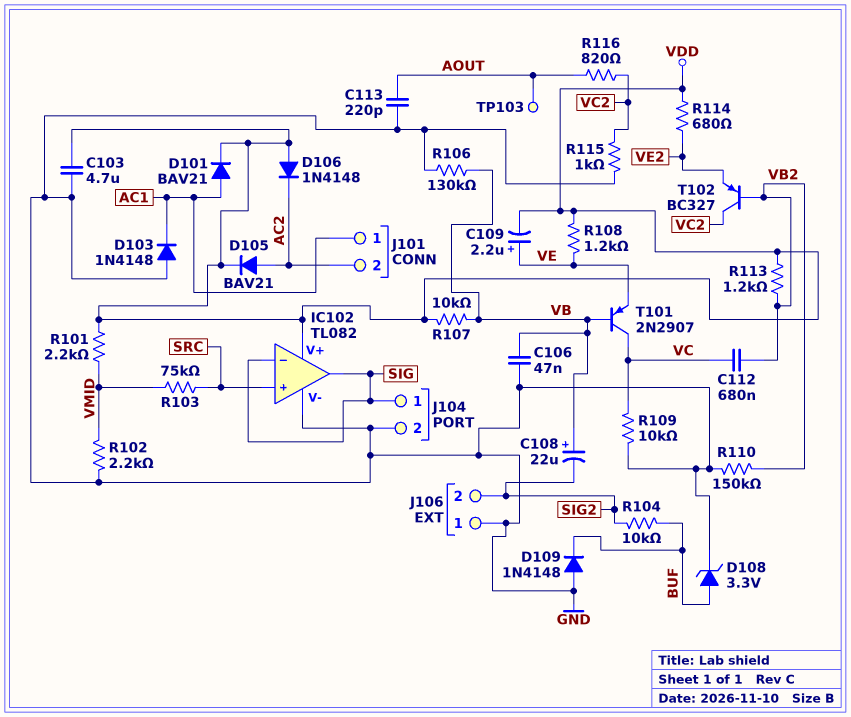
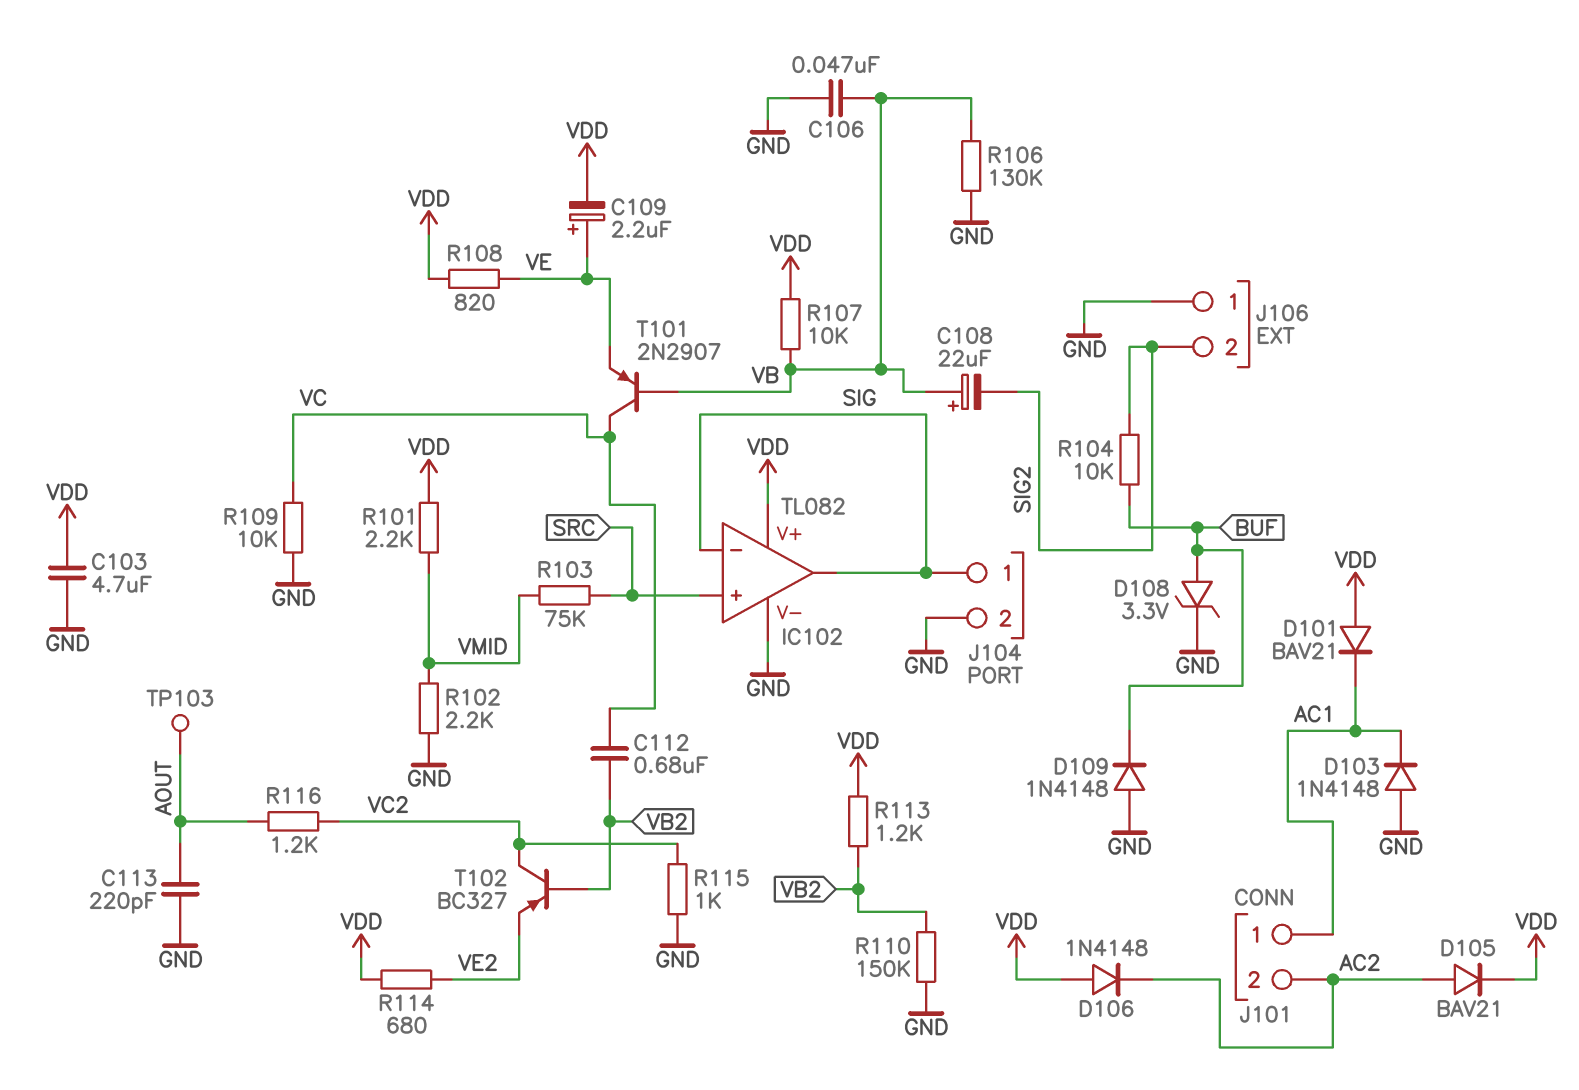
D101: diode BAV21 (A AC1, K VDD) -> diode BAV21 (A VDD, K AC1)
R108: 1.2k (VDD, VE) -> 820 (VDD, VE)
R116: 820 (AOUT, VC2) -> 1.2k (AOUT, VC2)

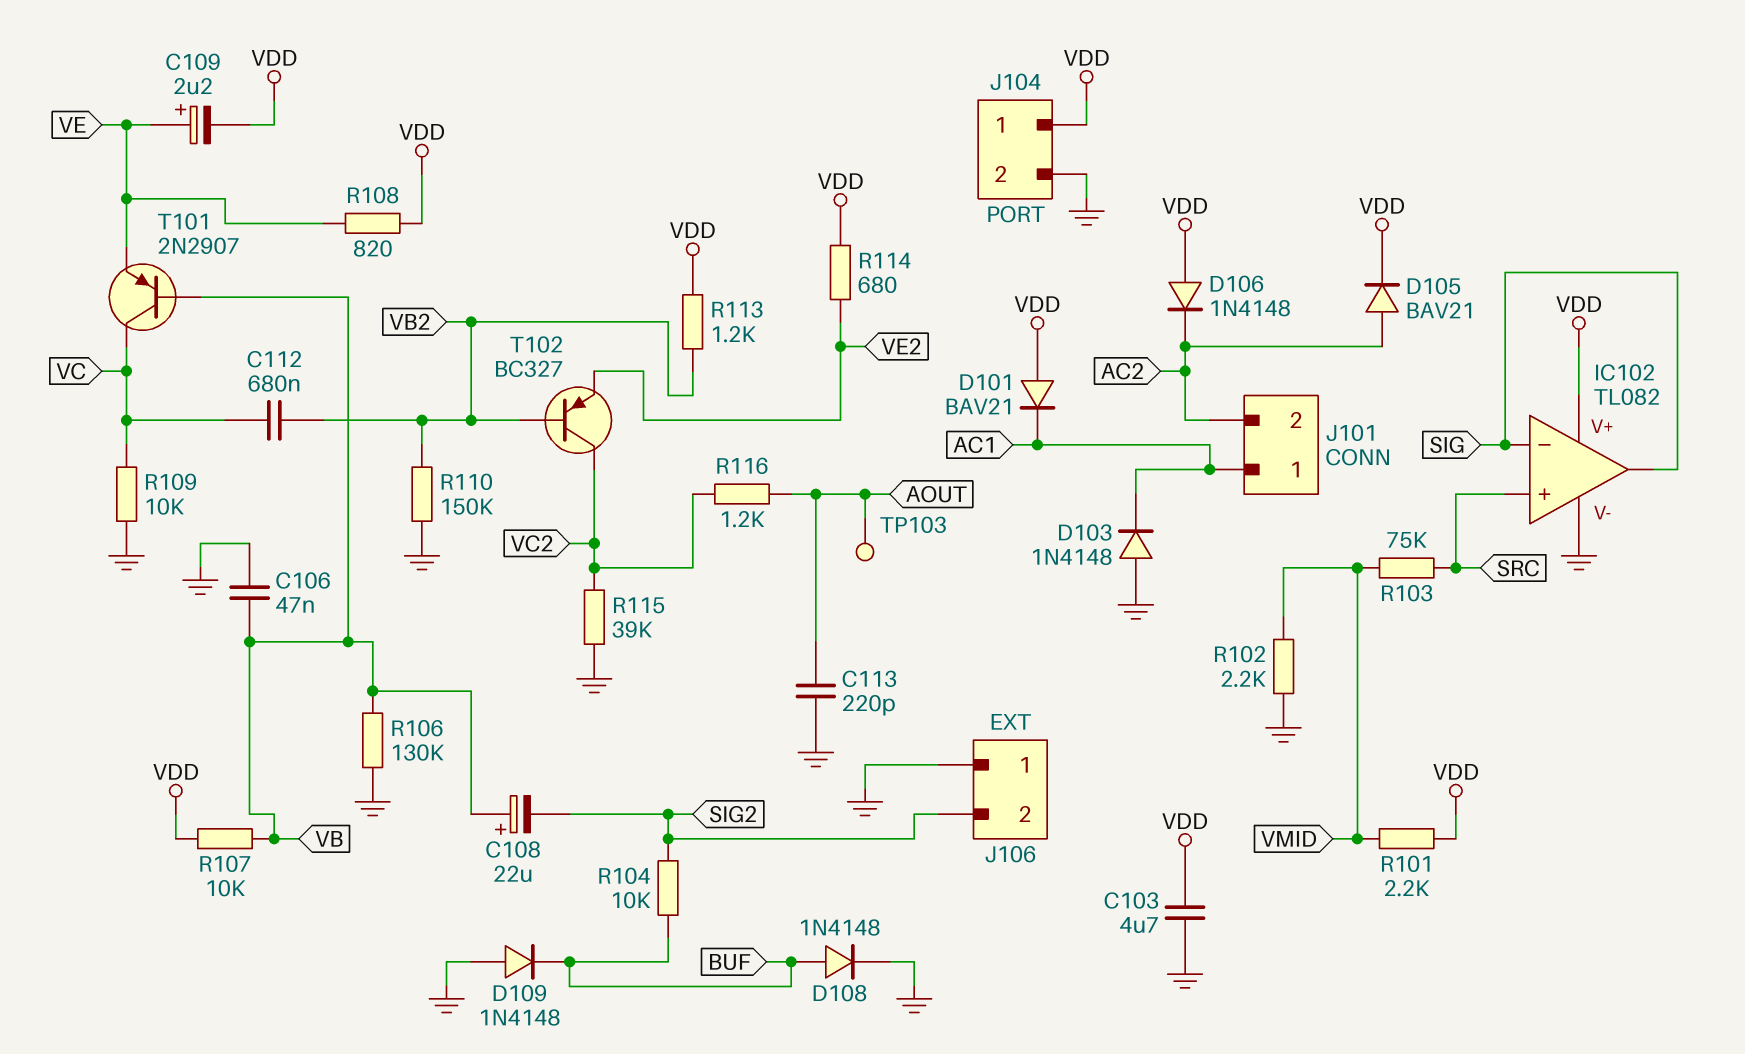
D108: zener 3.3V (A BUF, K GND) -> diode 1N4148 (A BUF, K GND)
J104 pin 1: SIG -> VDD
R115: 1k (GND, VC2) -> 39k (GND, VC2)

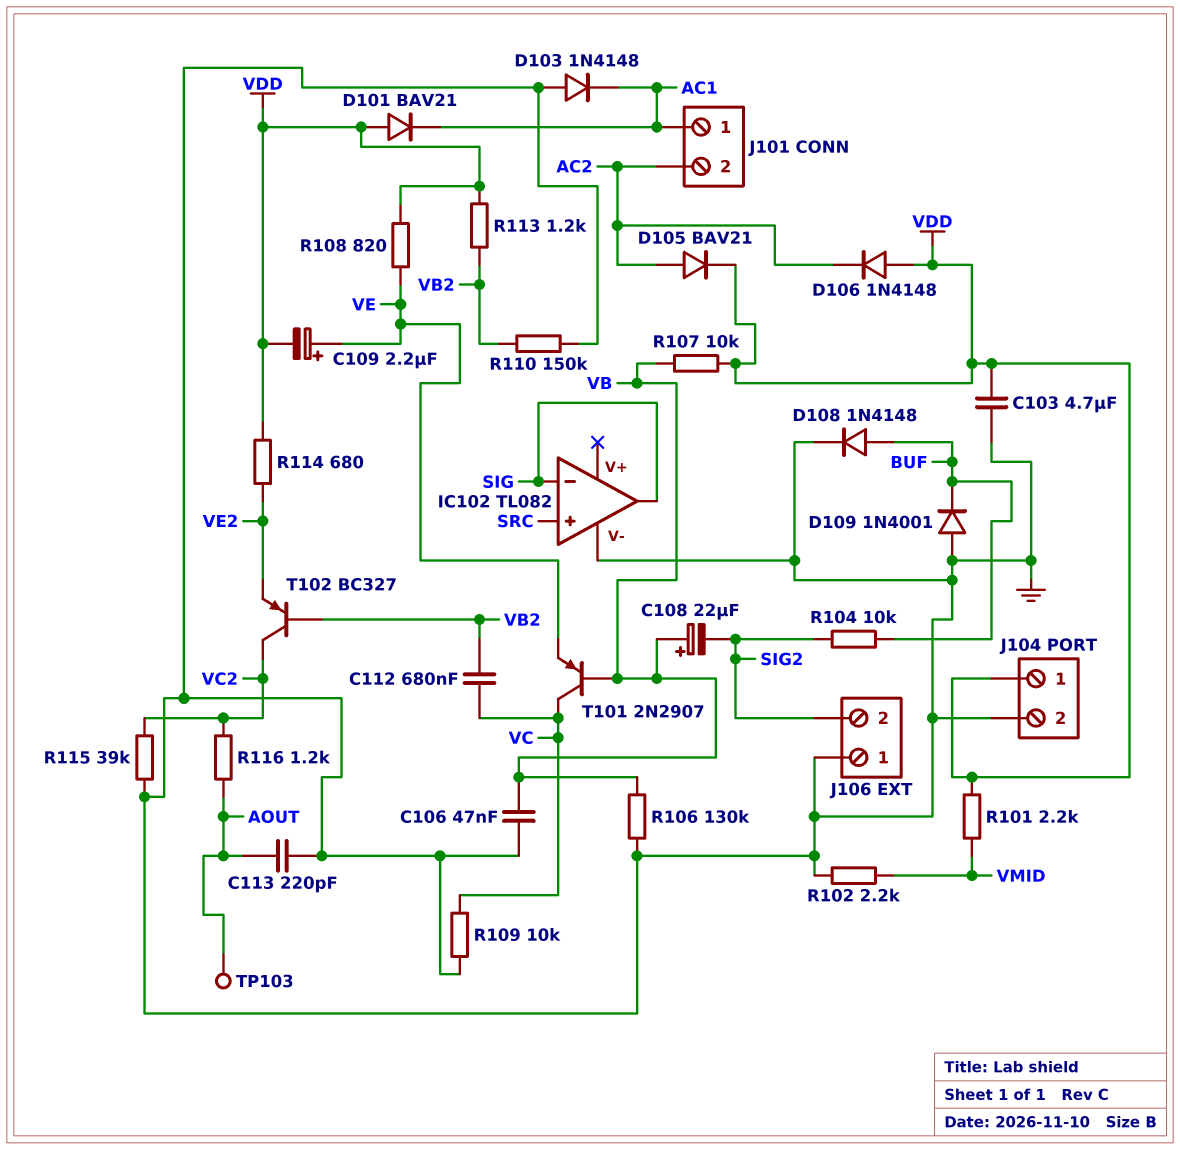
D109: diode 1N4148 (A GND, K BUF) -> diode 1N4001 (A GND, K BUF)
IC102 pin V+: VDD -> none
R103: 75k (SRC, VMID) -> none

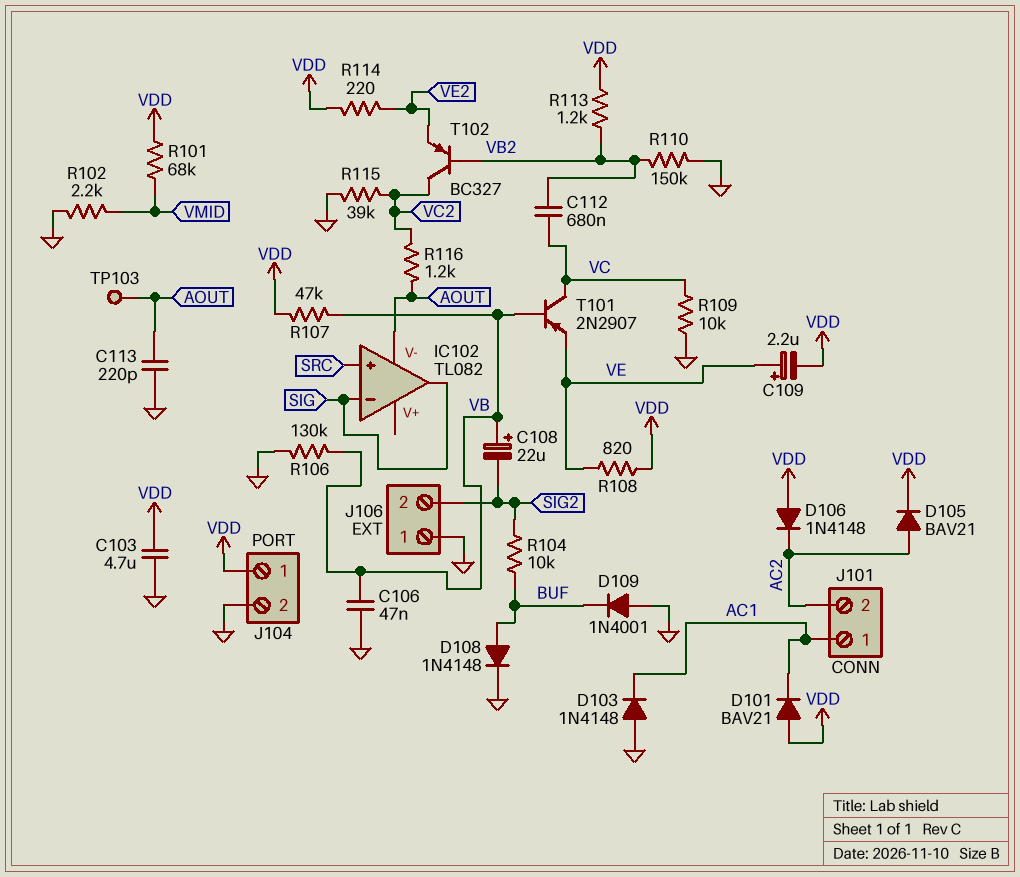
IC102 pin V-: GND -> AOUT
R101: 2.2k (VDD, VMID) -> 68k (VDD, VMID)
R107: 10k (VB, VDD) -> 47k (VB, VDD)
R114: 680 (VDD, VE2) -> 220 (VDD, VE2)

